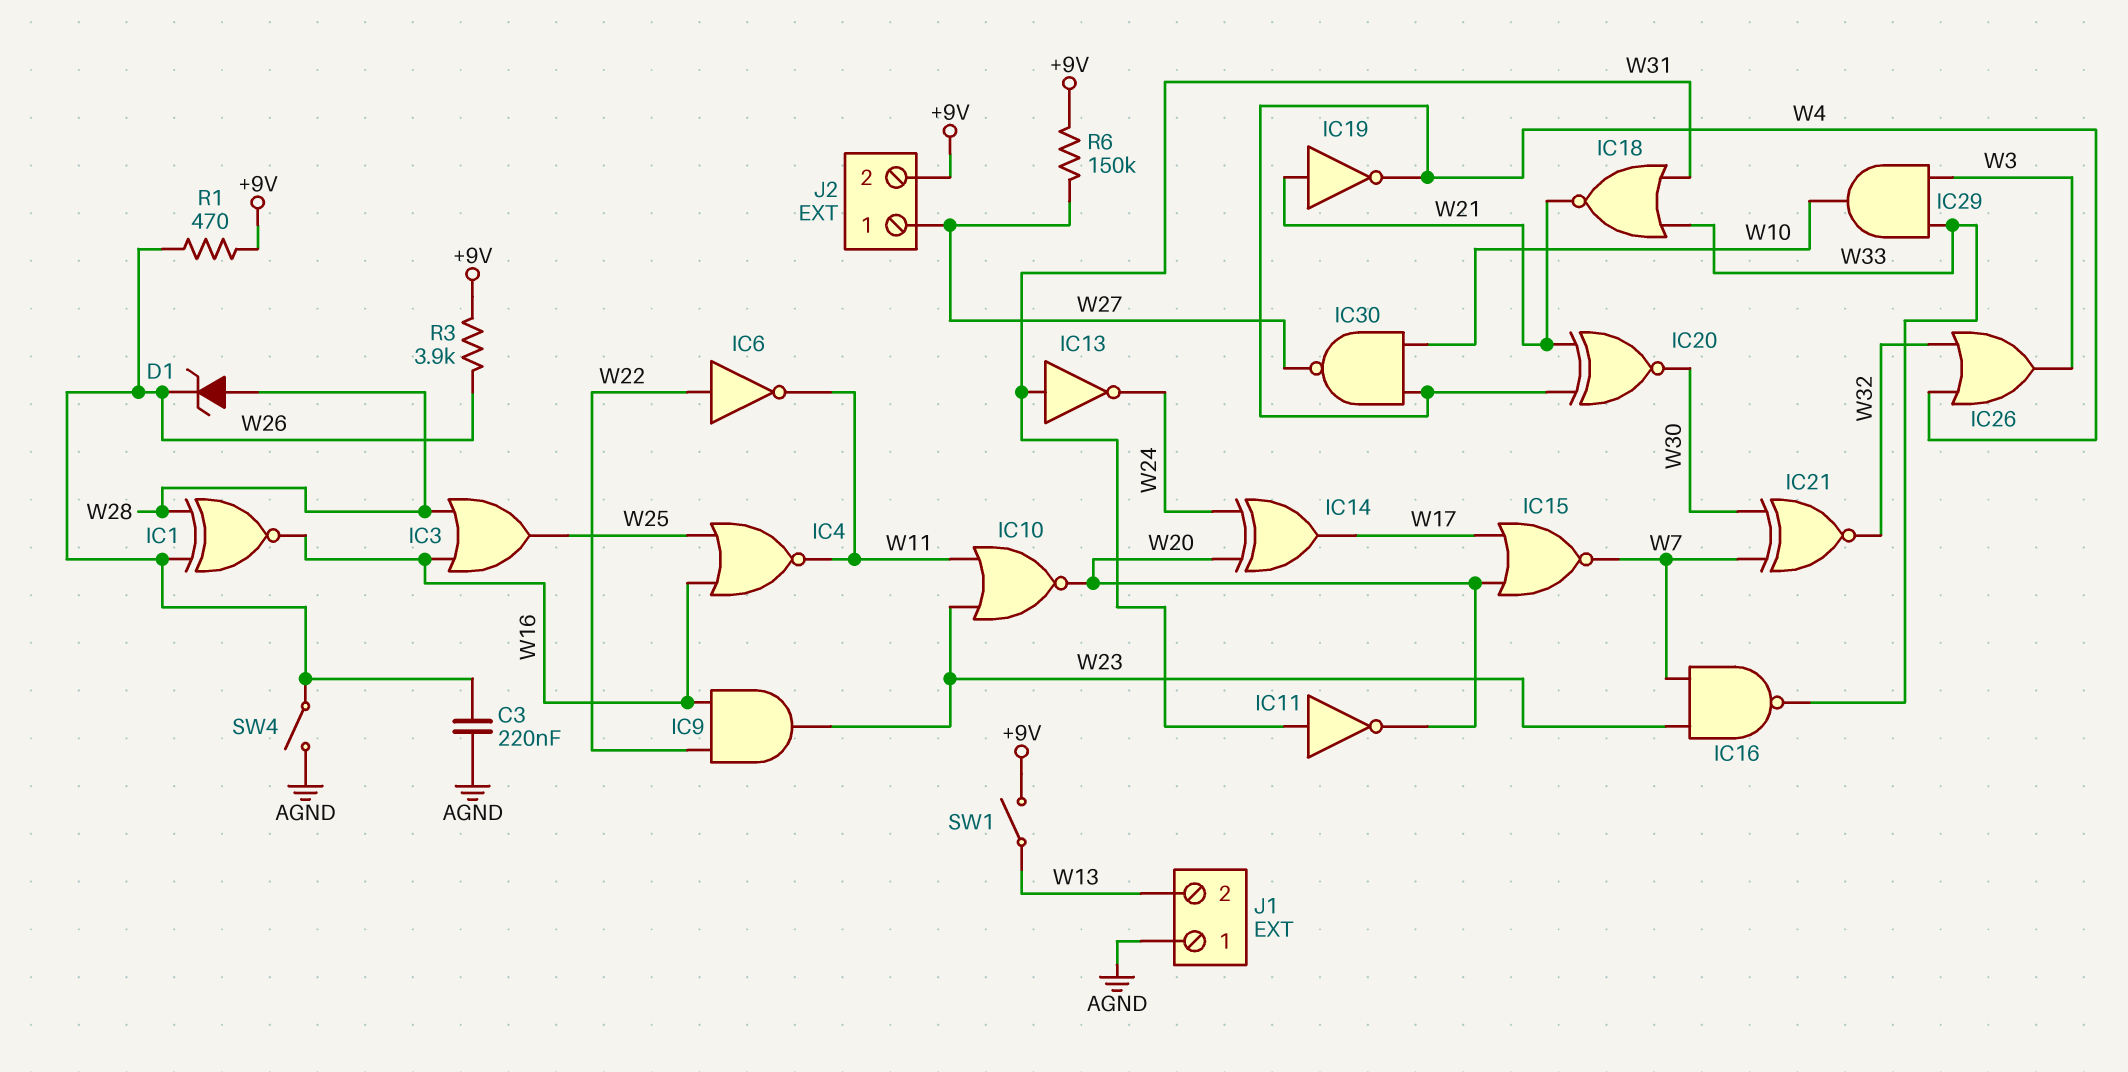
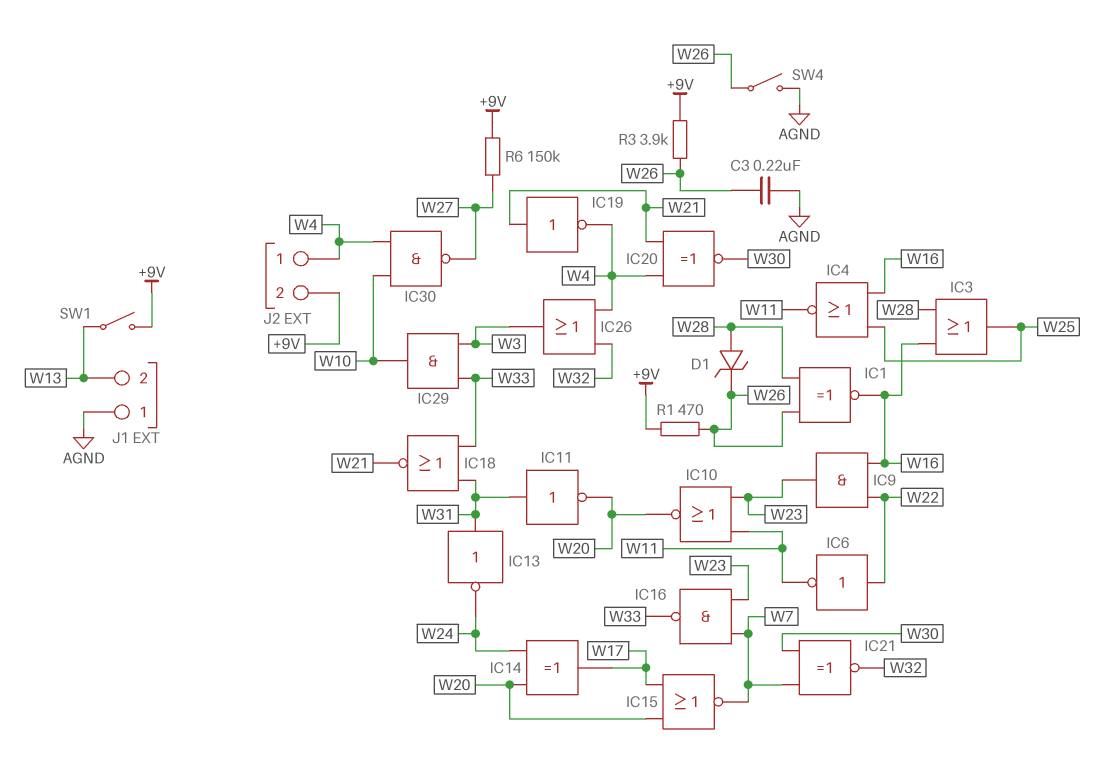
J2 pin 1: W27 -> W4

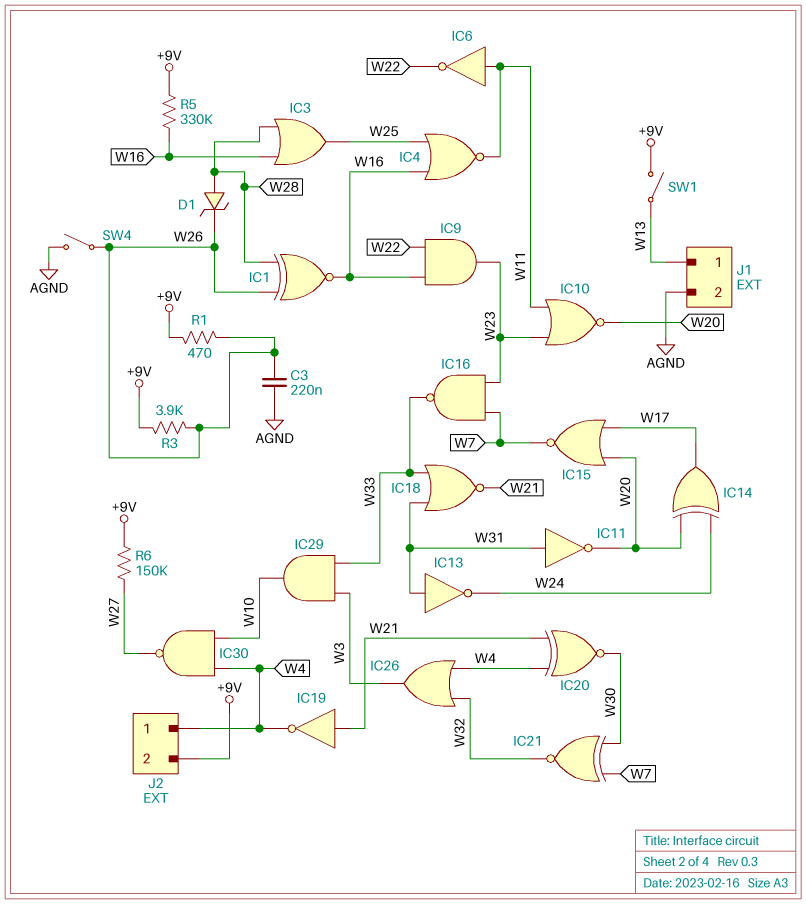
IC6: NOT (in W22, out W11) -> NOT (in W11, out W22)
J1 pin 1: AGND -> W13
J1 pin 2: W13 -> AGND
R5: none -> 330k (+9V, W16)

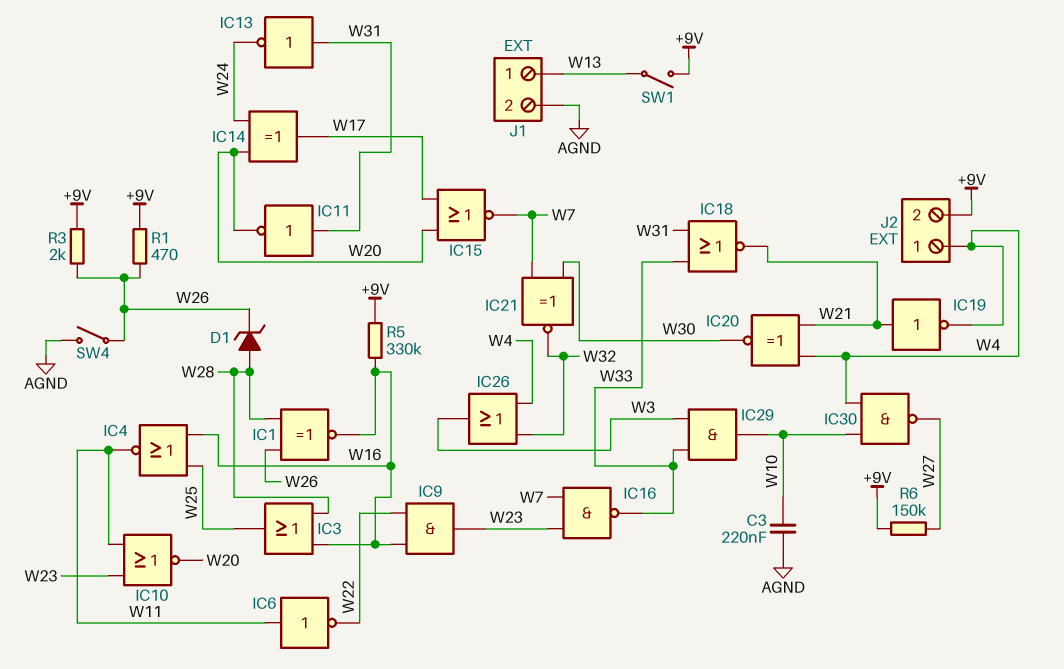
C3: 220nF (AGND, W26) -> 220nF (AGND, W10)
R3: 3.9k (+9V, W26) -> 2k (+9V, W26)

